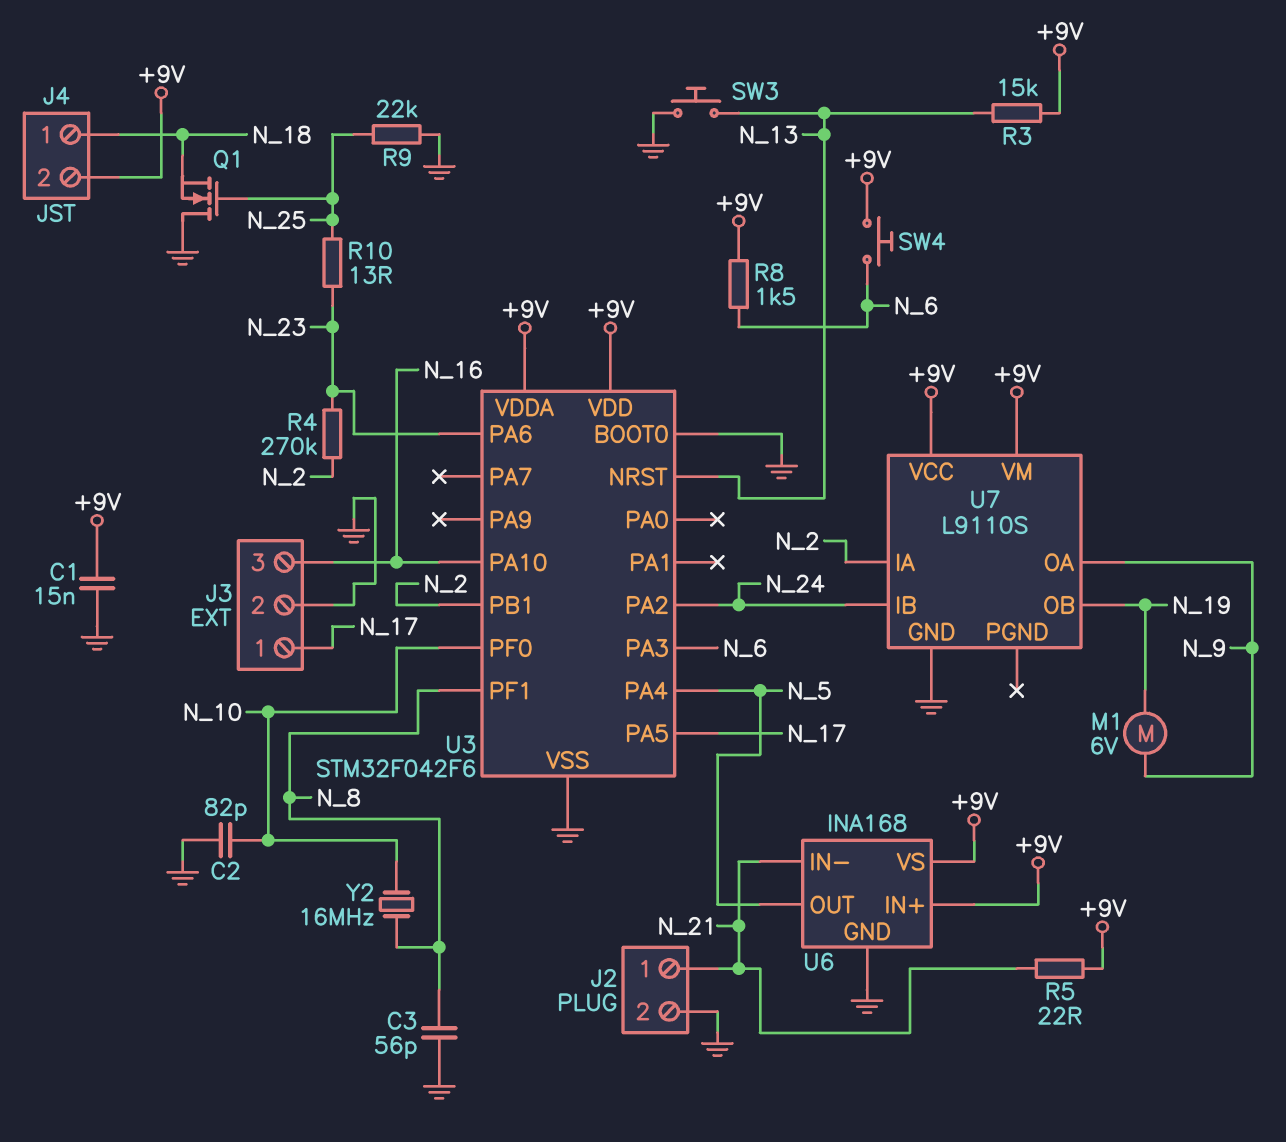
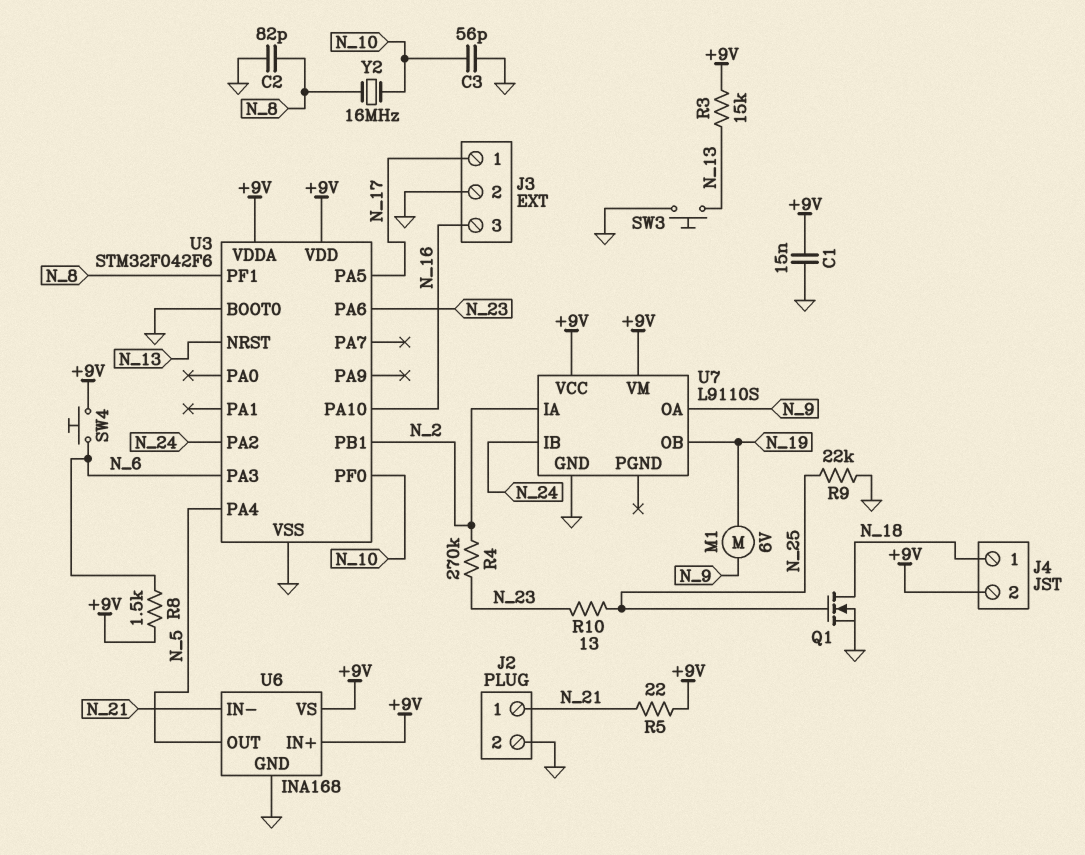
C2: 82pF (GND, N_10) -> 82pF (GND, N_8)
C3: 56pF (GND, N_8) -> 56pF (GND, N_10)
Q1: NMOS (G N_25, D GND, S N_18) -> NMOS (G N_25, D N_18, S GND)

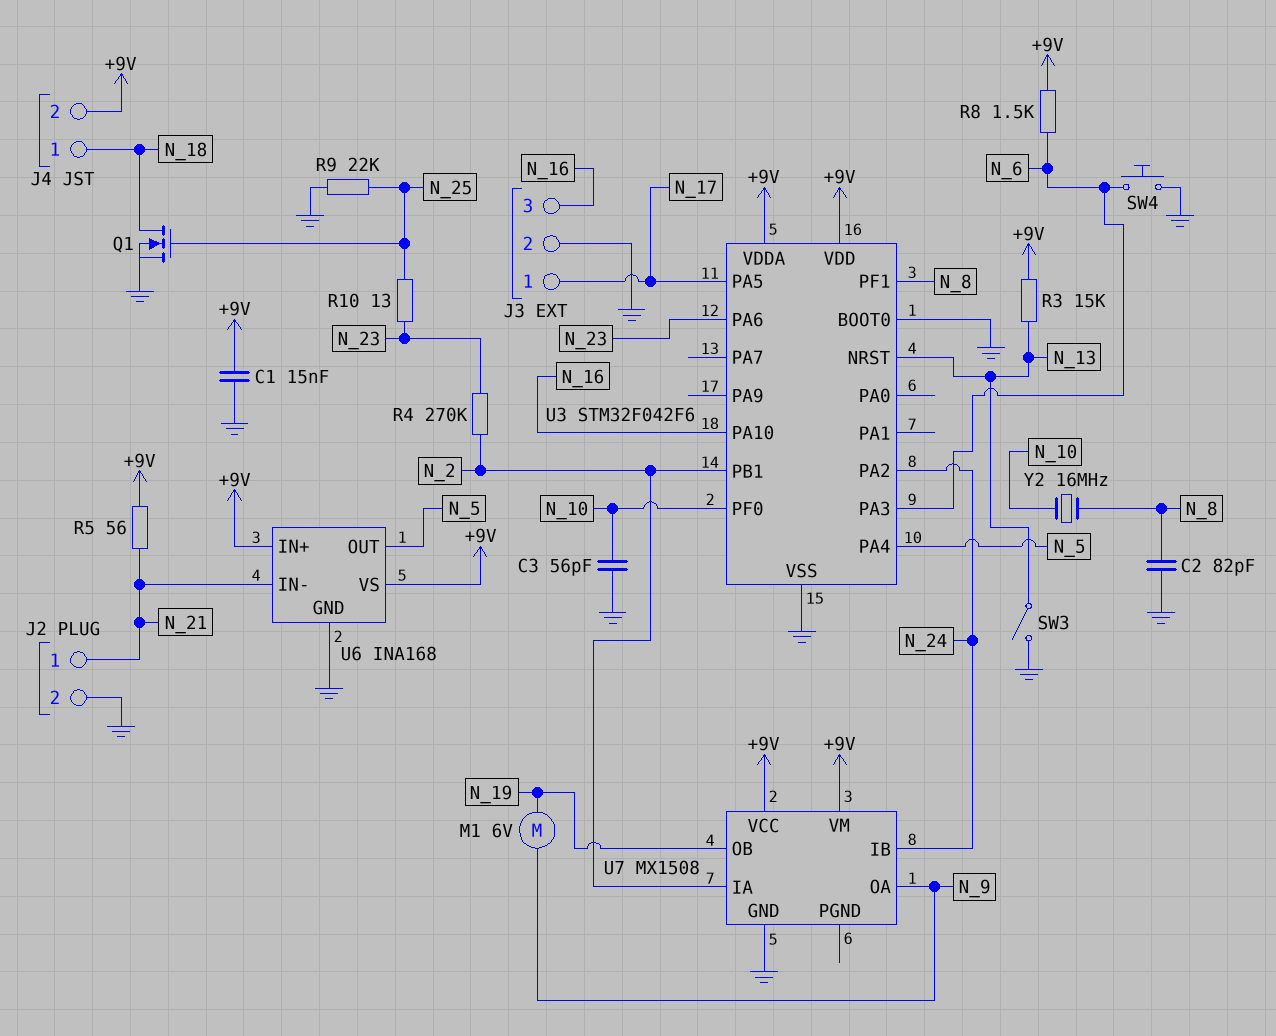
R5: 22 (+9V, N_21) -> 56 (+9V, N_21)
SW3: button (GND, N_13) -> switch (GND, N_13)
SW4: button (+9V, N_6) -> button (GND, N_6)
U7: L9110S -> MX1508

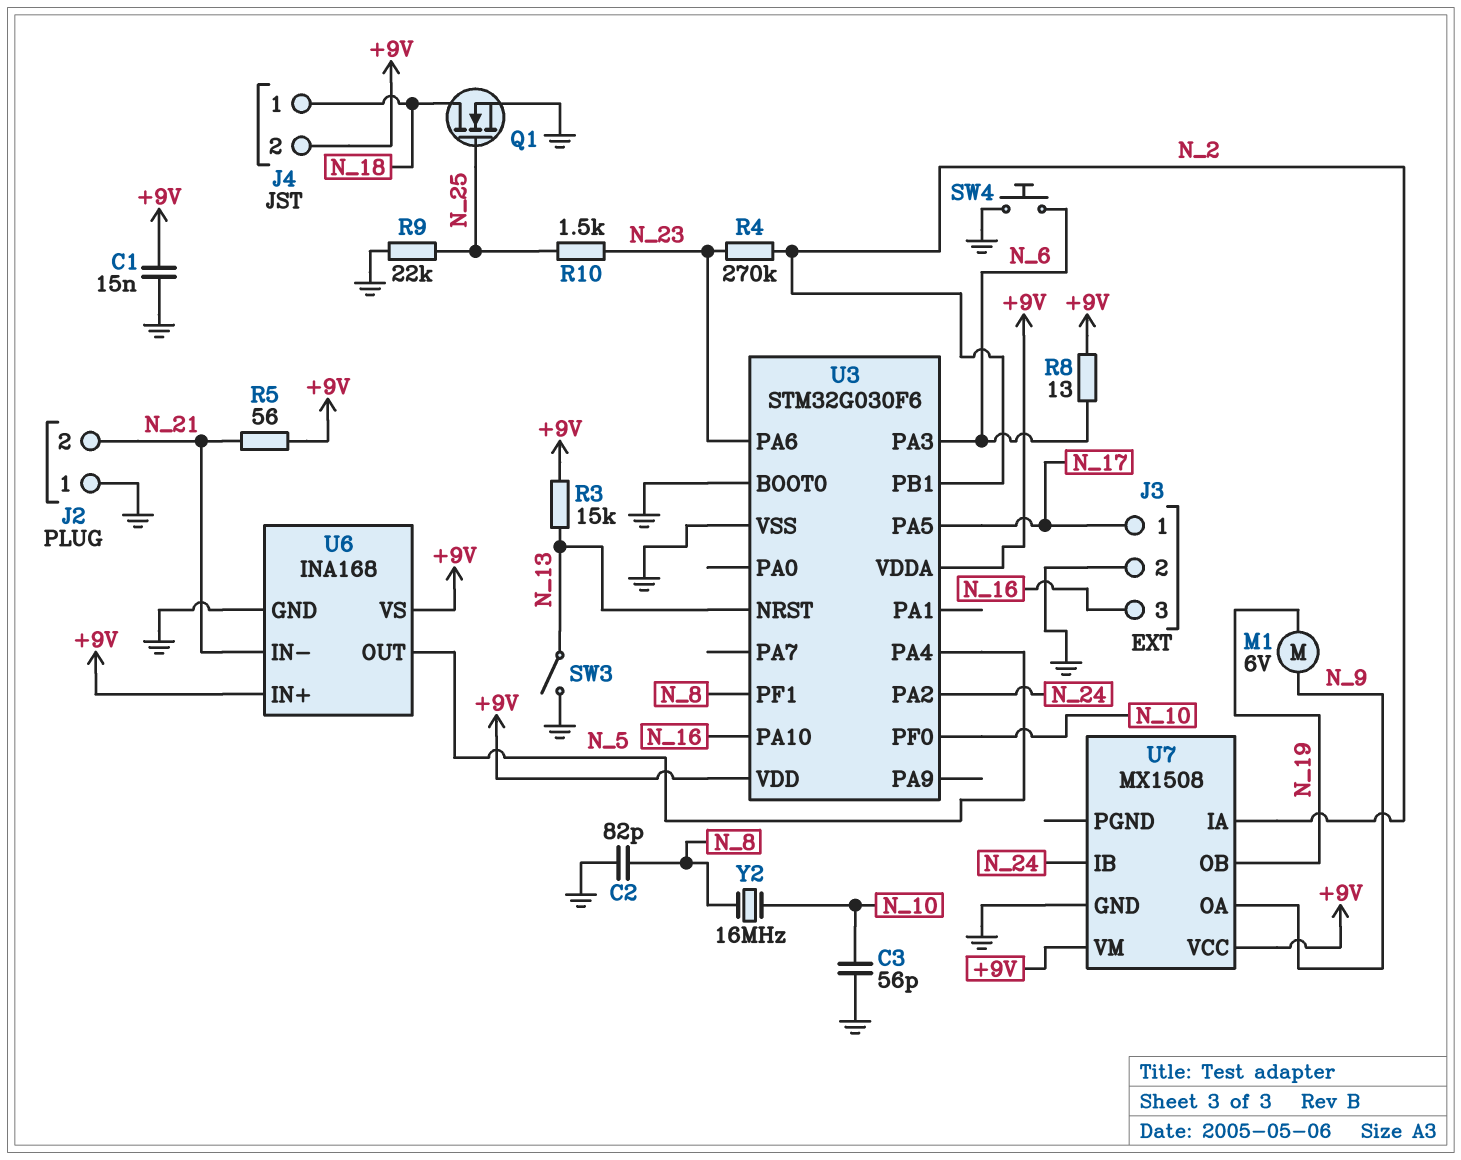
J2 pin 1: N_21 -> GND
J2 pin 2: GND -> N_21
R8: 1.5k (+9V, N_6) -> 13 (+9V, N_6)
R10: 13 (N_23, N_25) -> 1.5k (N_23, N_25)
U3: STM32F042F6 -> STM32G030F6

